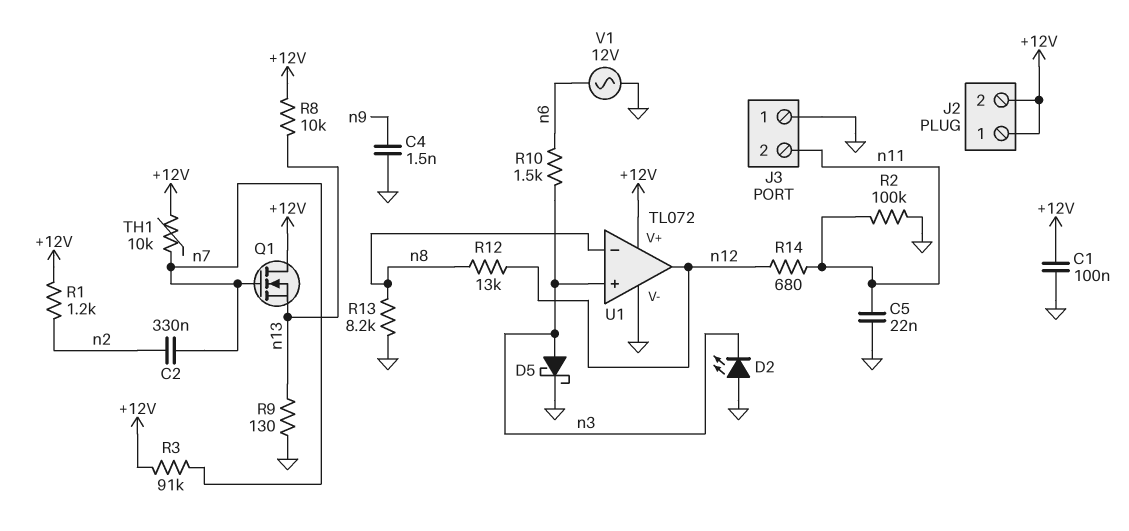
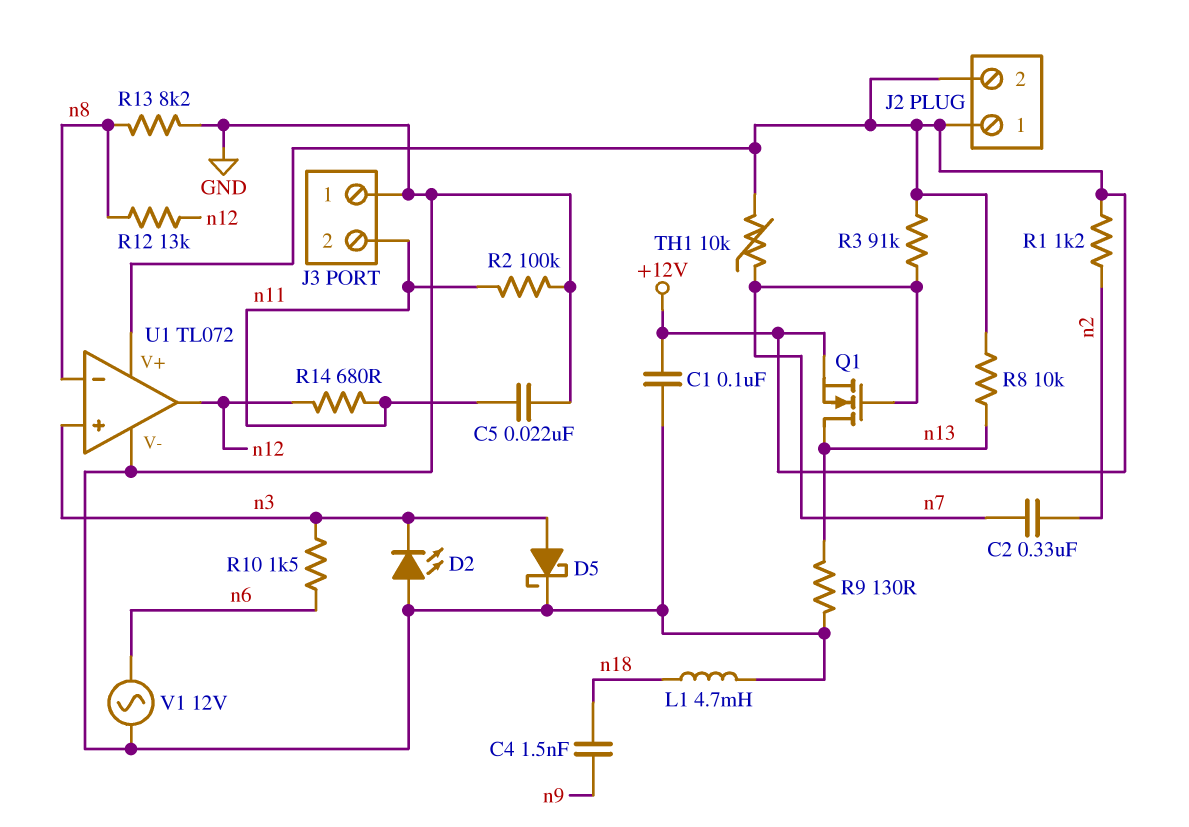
C4: 1.5nF (GND, n9) -> 1.5nF (n9, n18)
L1: none -> 4.7mH (GND, n18)
Q1: NMOS (G n7, D +12V, S n13) -> NMOS (G n7, D n13, S +12V)

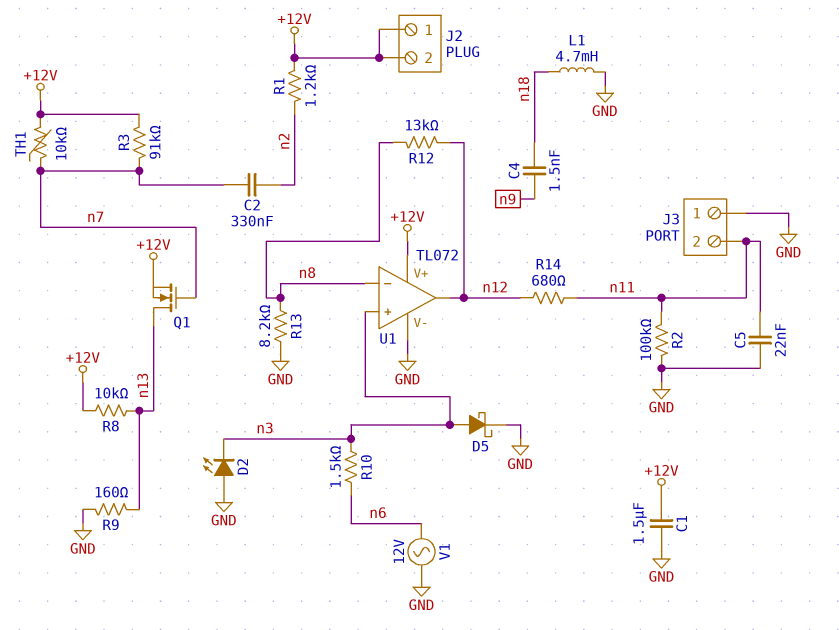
C1: 100nF (+12V, GND) -> 1.5uF (+12V, GND)
R9: 130 (GND, n13) -> 160 (GND, n13)

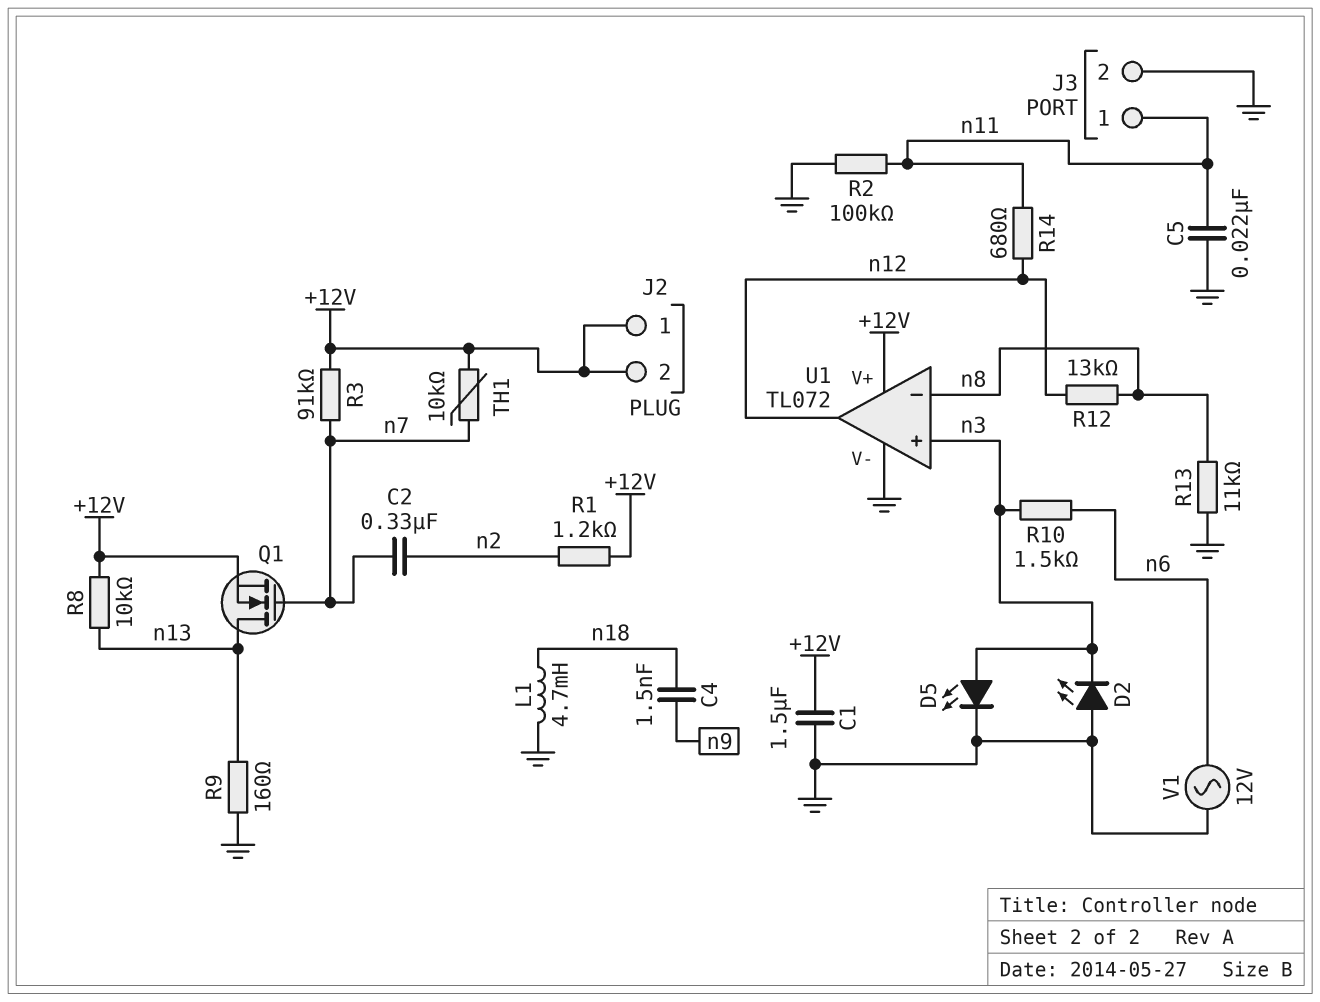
D5: schottky (A n3, K GND) -> LED (A n3, K GND)
J3 pin 1: GND -> n11
J3 pin 2: n11 -> GND
R13: 8.2k (GND, n8) -> 11k (GND, n8)

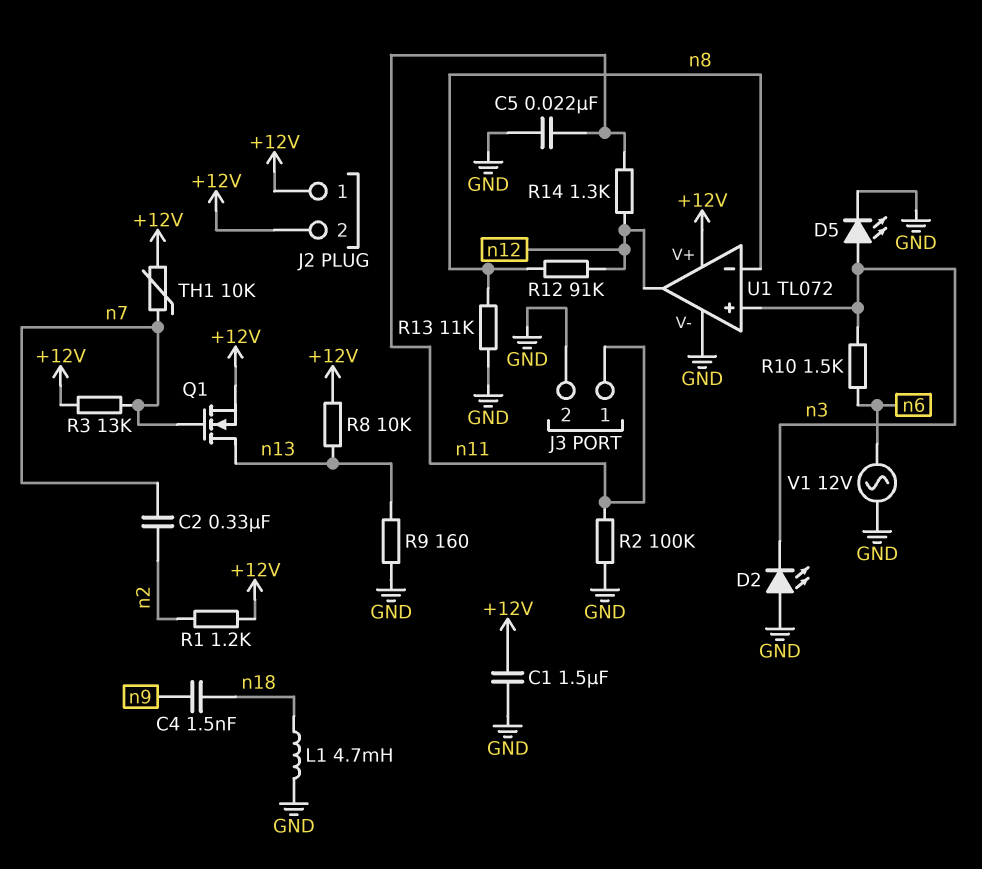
R3: 91k (+12V, n7) -> 13k (+12V, n7)
R12: 13k (n8, n12) -> 91k (n8, n12)
R14: 680 (n11, n12) -> 1.3k (n11, n12)

